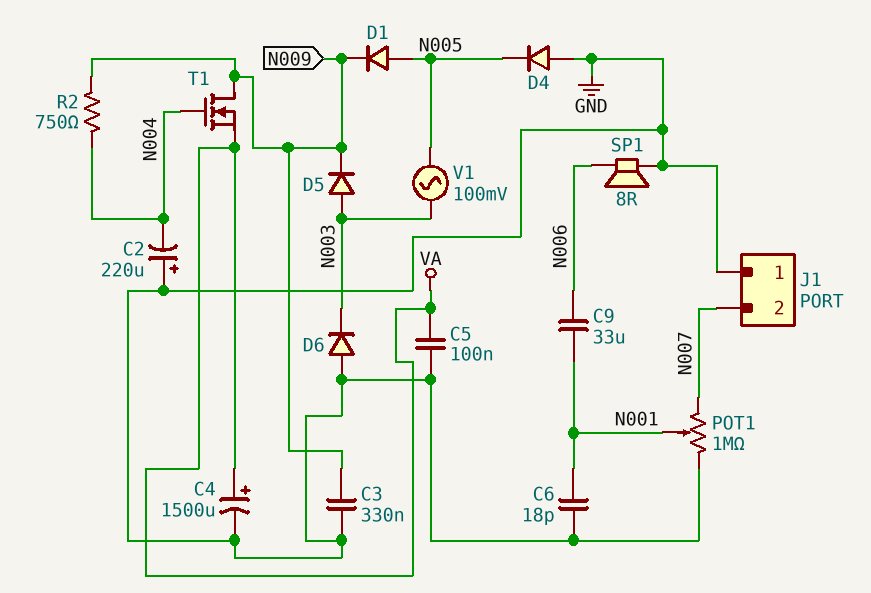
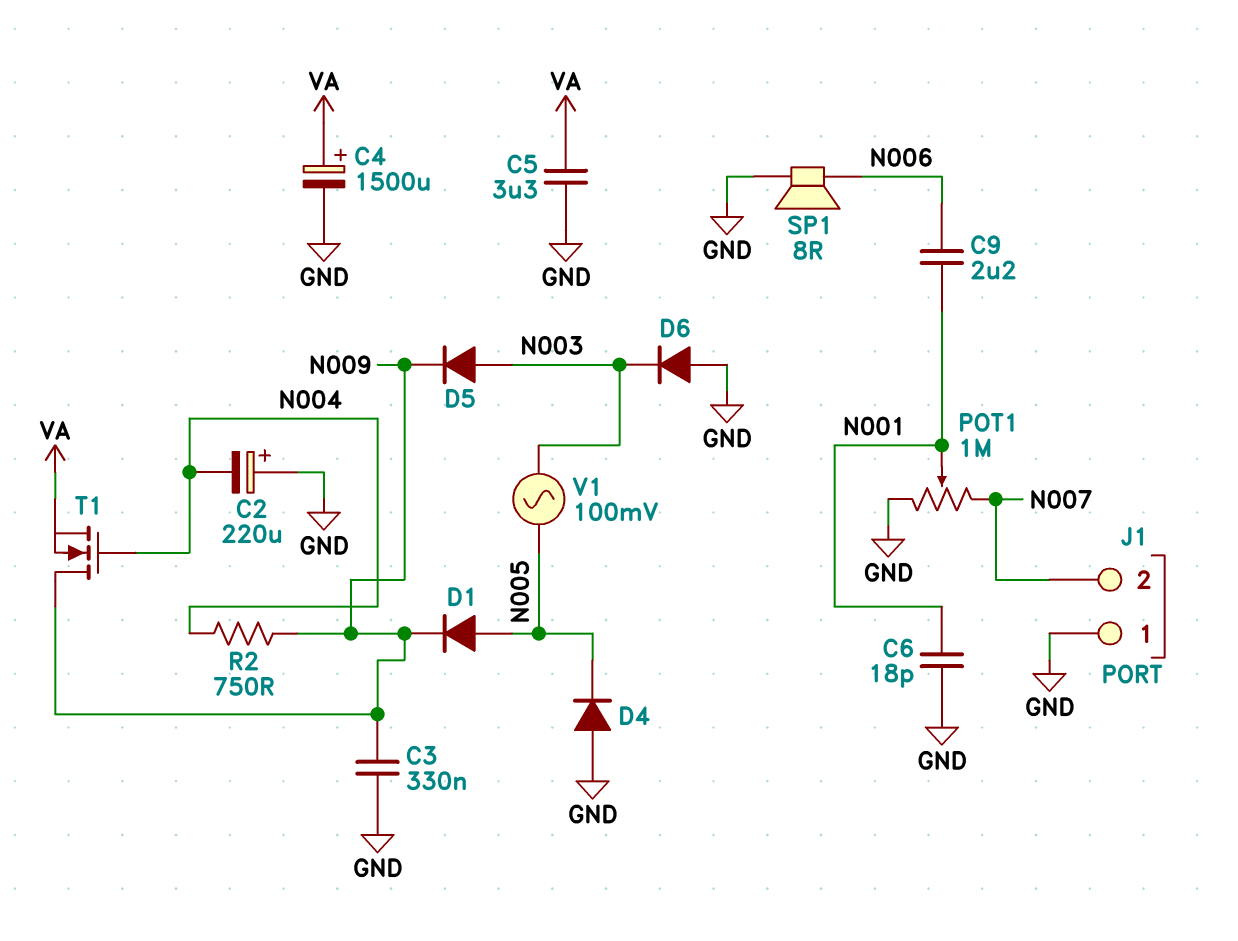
C5: 100nF (GND, VA) -> 3.3uF (GND, VA)
C9: 33uF (N001, N006) -> 2.2uF (N001, N006)

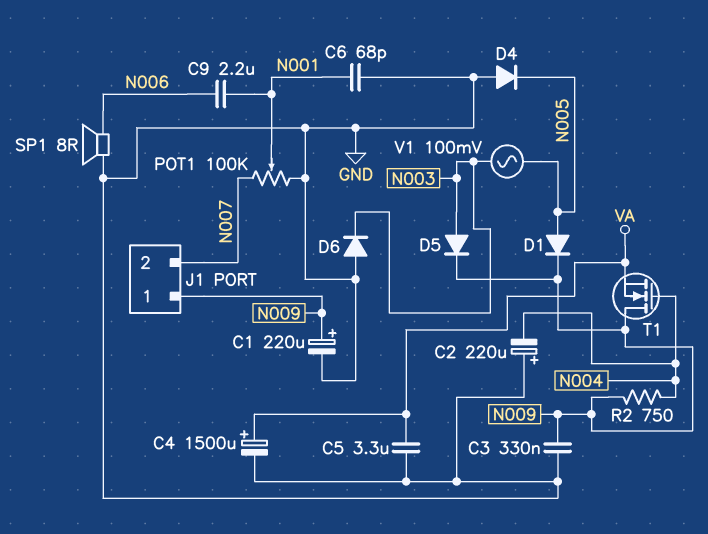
C1: none -> 220uF (plus N009, minus GND)
C6: 18pF (GND, N001) -> 68pF (GND, N001)
J1 pin 1: GND -> N009
POT1: 1M (GND, N007, wiper N001) -> 100k (GND, N007, wiper N001)

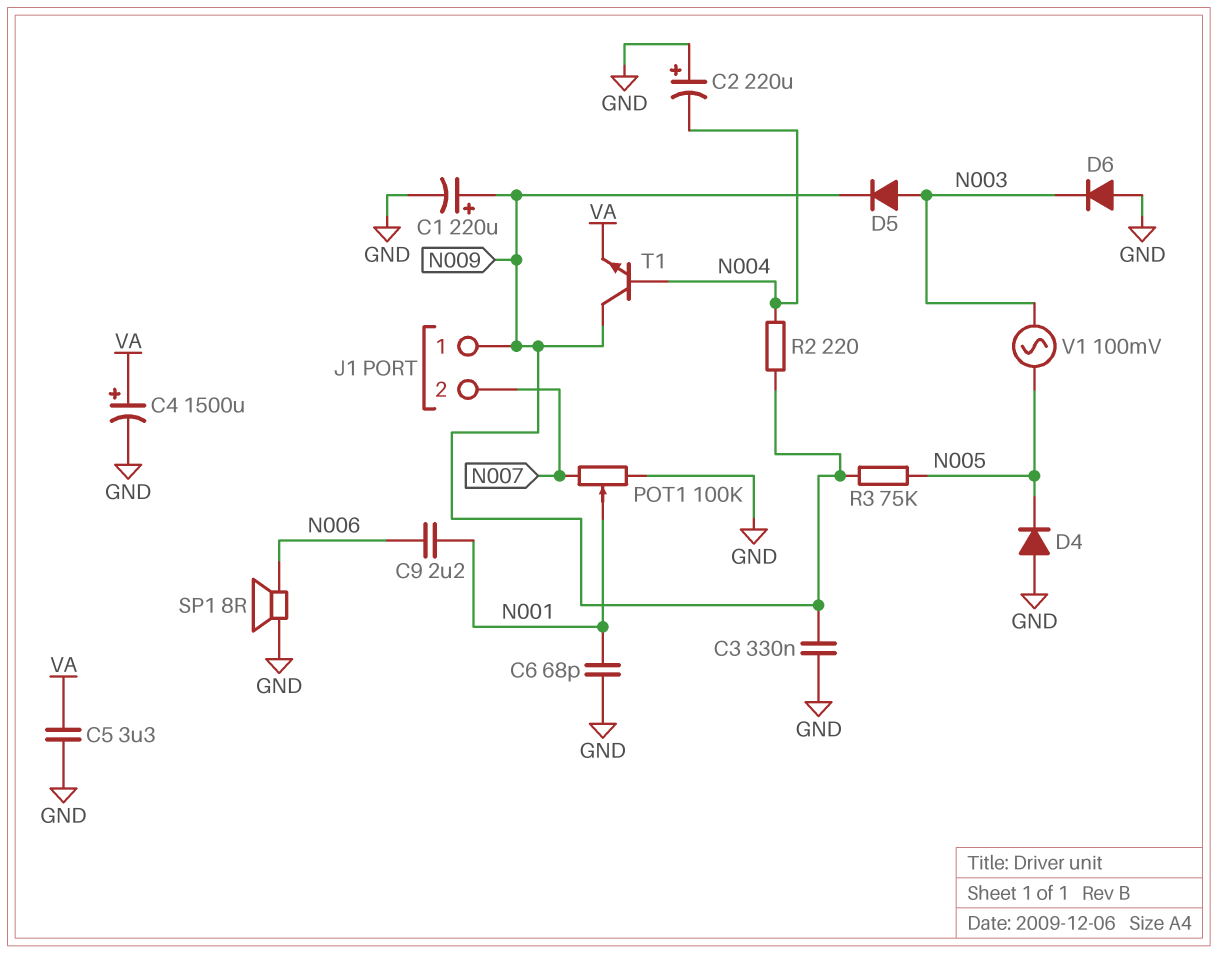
D1: diode (A N005, K N009) -> none
R2: 750 (N004, N009) -> 220 (N004, N009)
R3: none -> 75k (N005, N009)
T1: NMOS (G N004, D N009, S VA) -> NPN (B N004, C N009, E VA)

